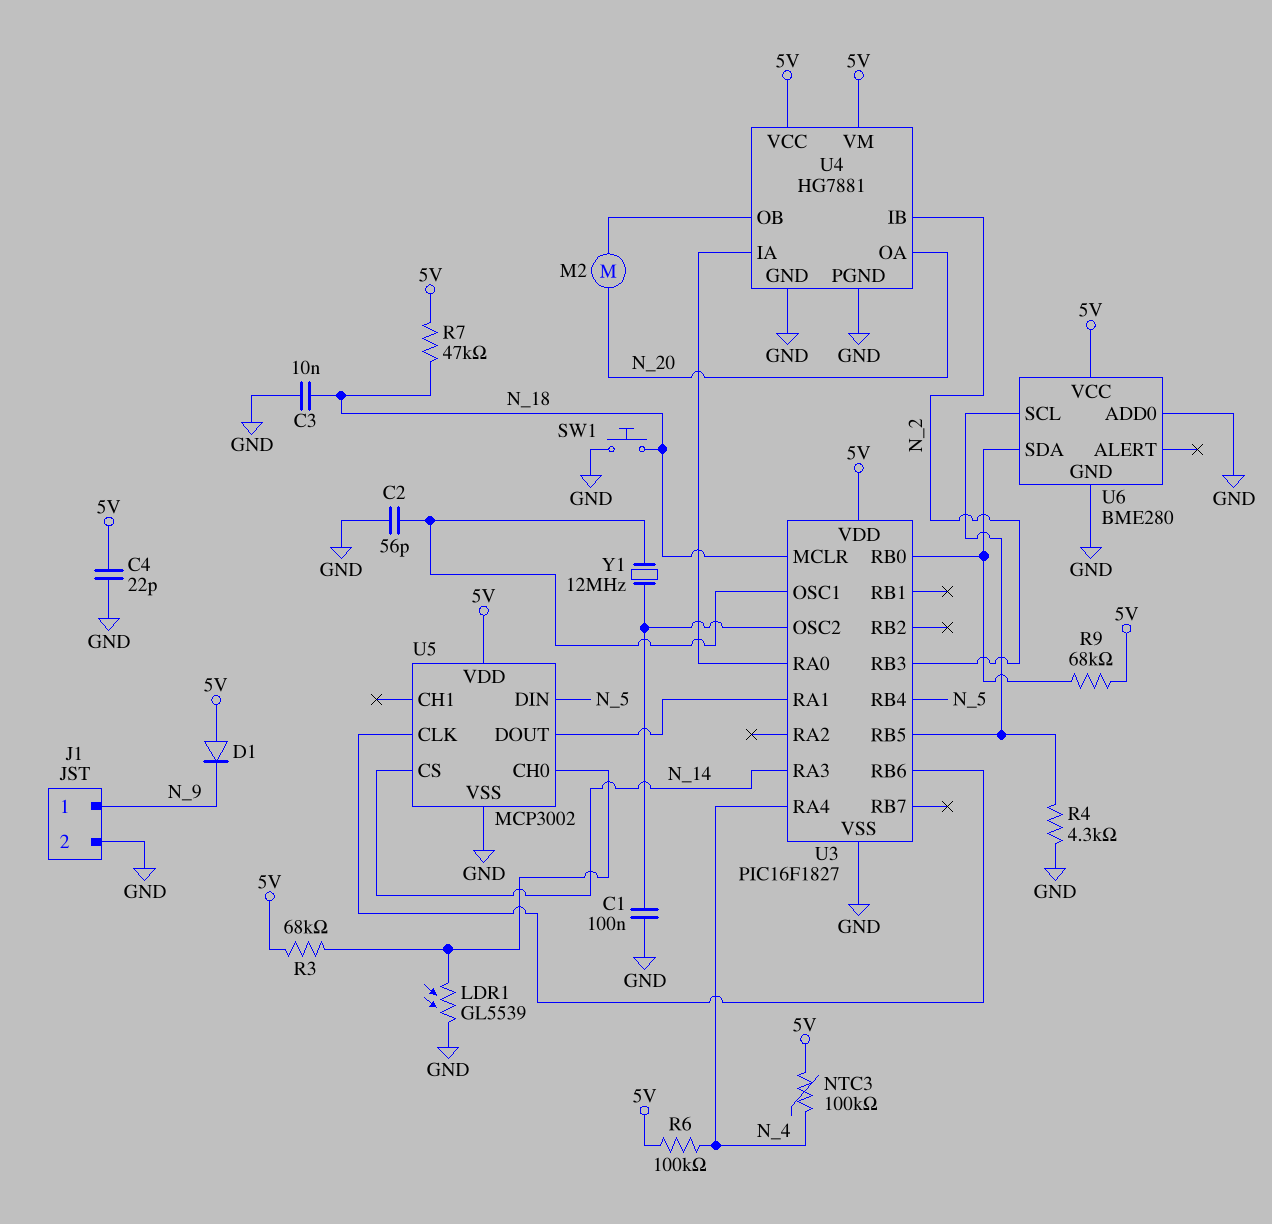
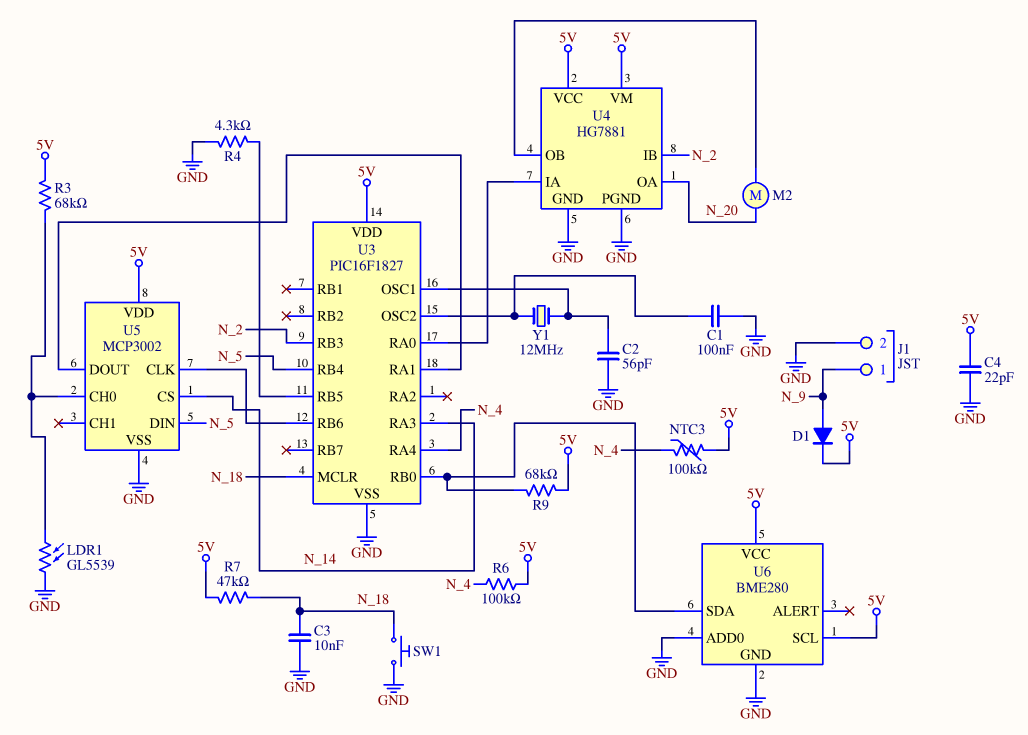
D1: diode (A 5V, K N_9) -> diode (A N_9, K 5V)
U6 pin SCL: U3/RB5 -> 5V

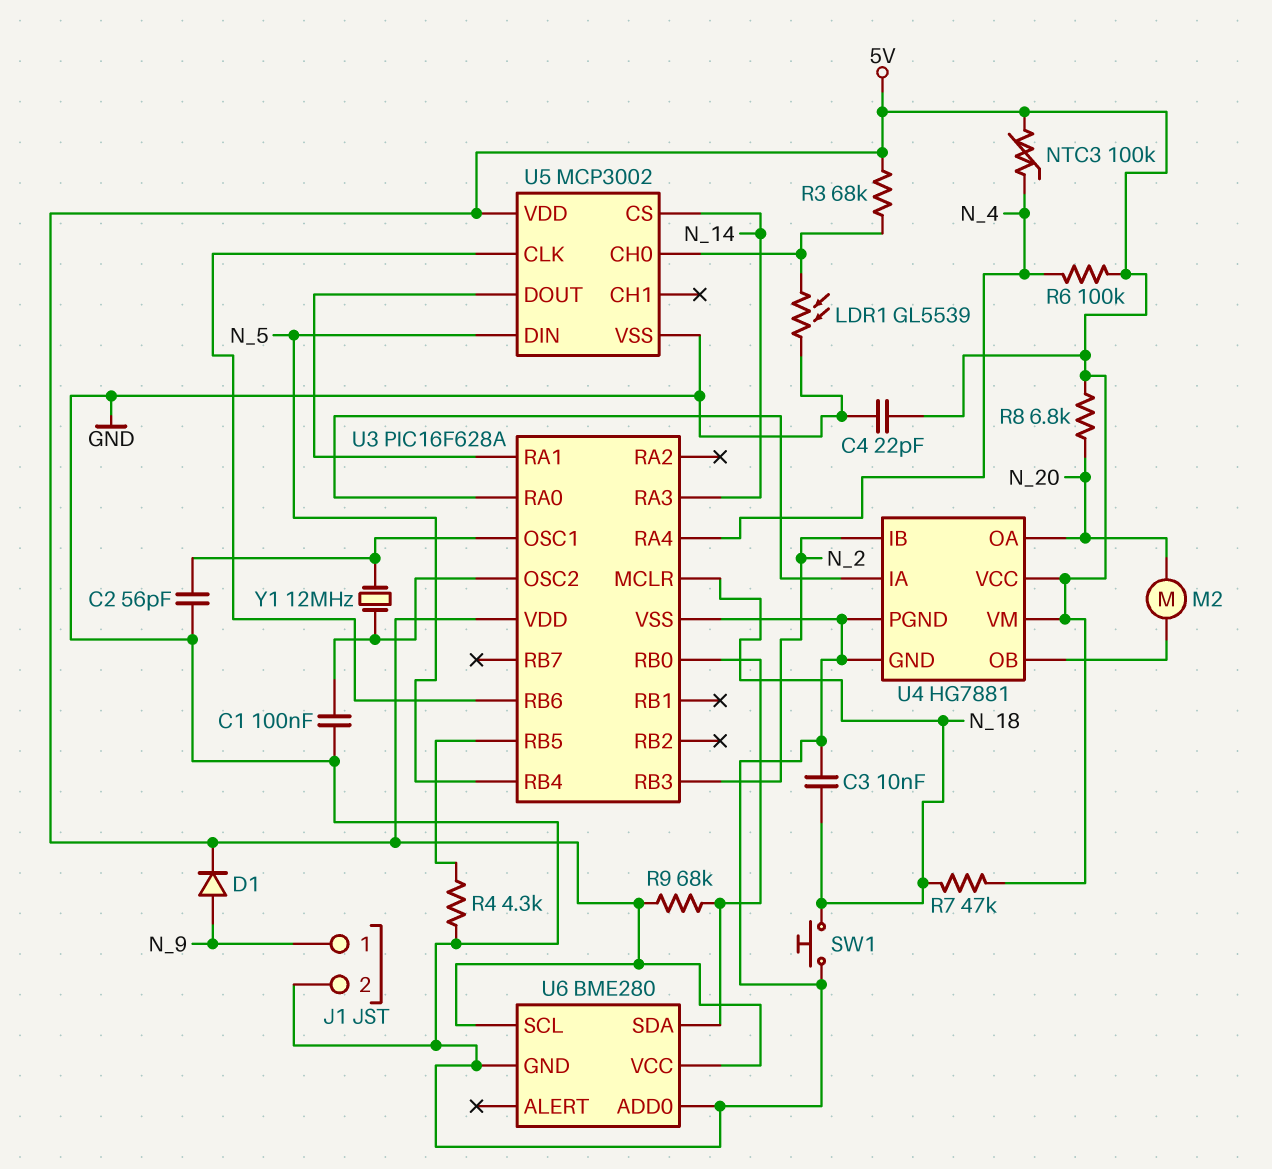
R8: none -> 6.8k (5V, N_20)
U3: PIC16F1827 -> PIC16F628A

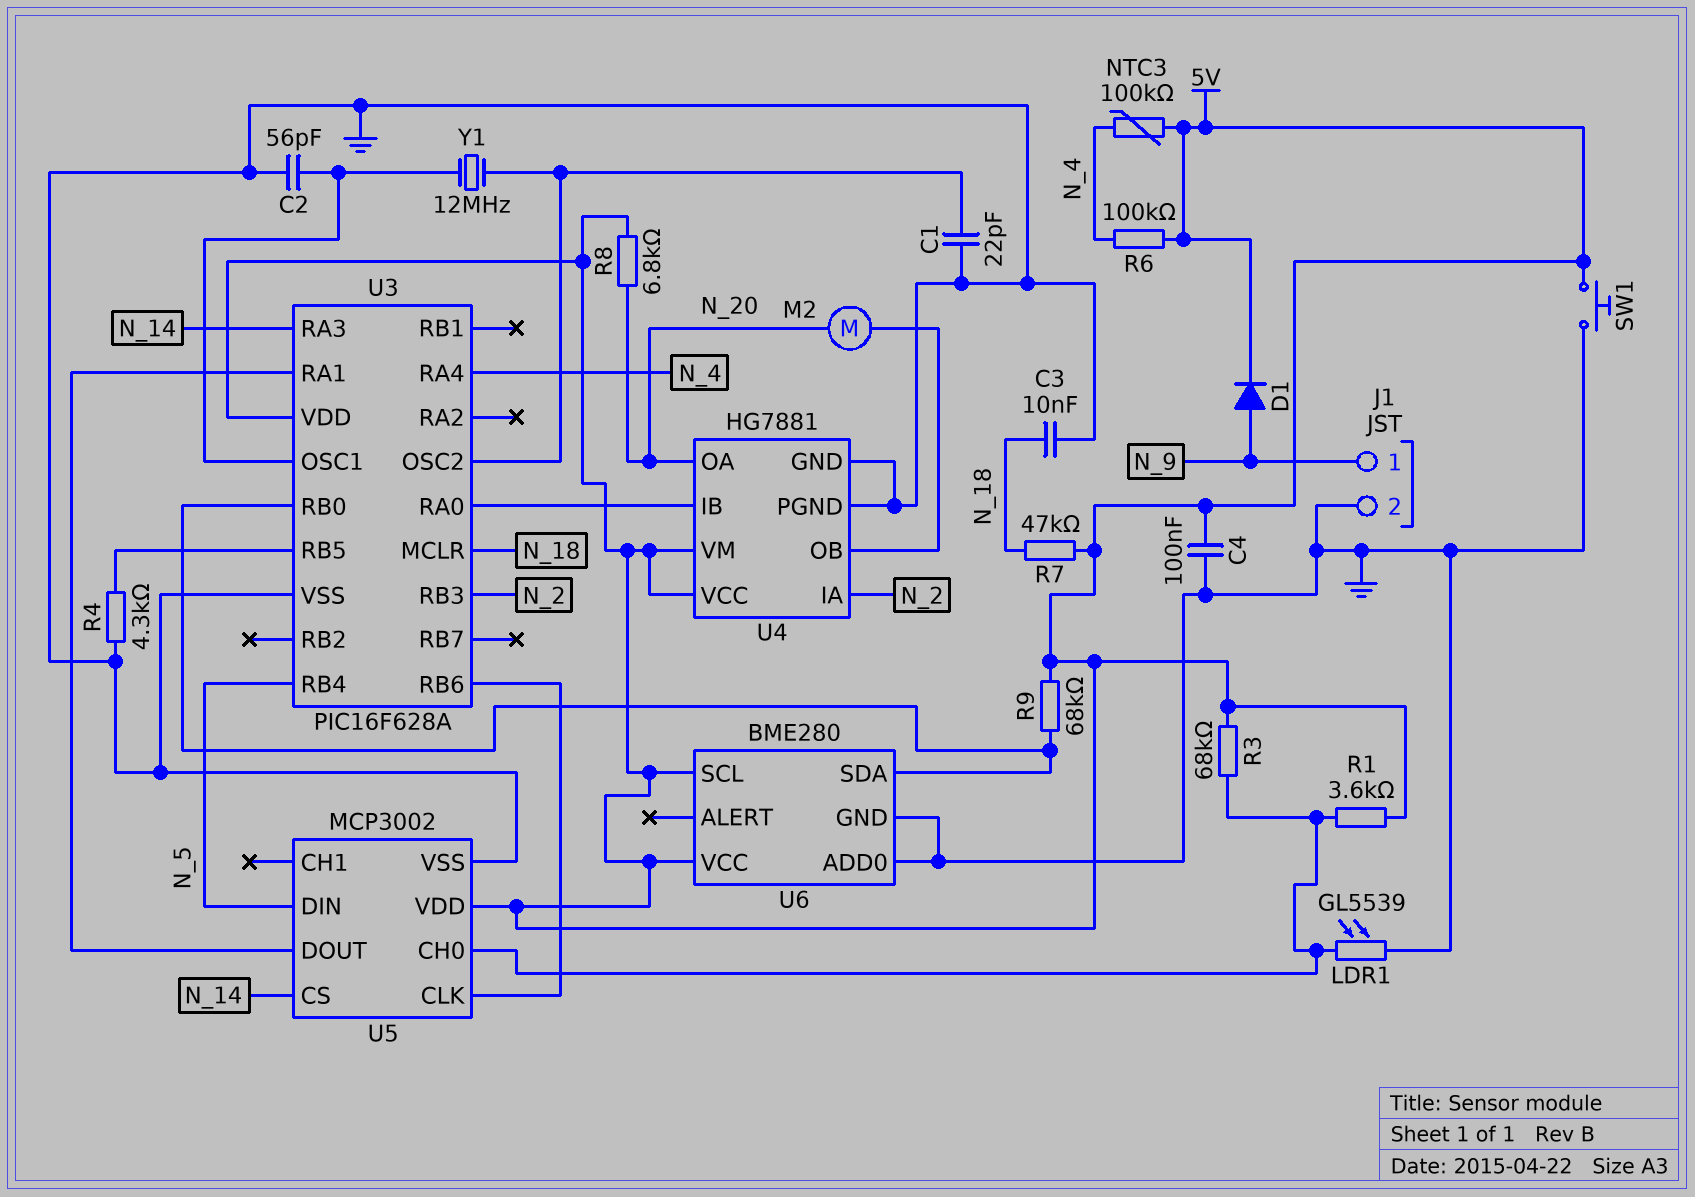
C1: 100nF (GND, U3/OSC2) -> 22pF (GND, U3/OSC2)
C4: 22pF (5V, GND) -> 100nF (5V, GND)
R1: none -> 3.6k (5V, U5/CH0)
SW1: button (GND, N_18) -> button (5V, GND)
U4 pin IA: U3/RA0 -> N_2
U4 pin IB: N_2 -> U3/RA0

